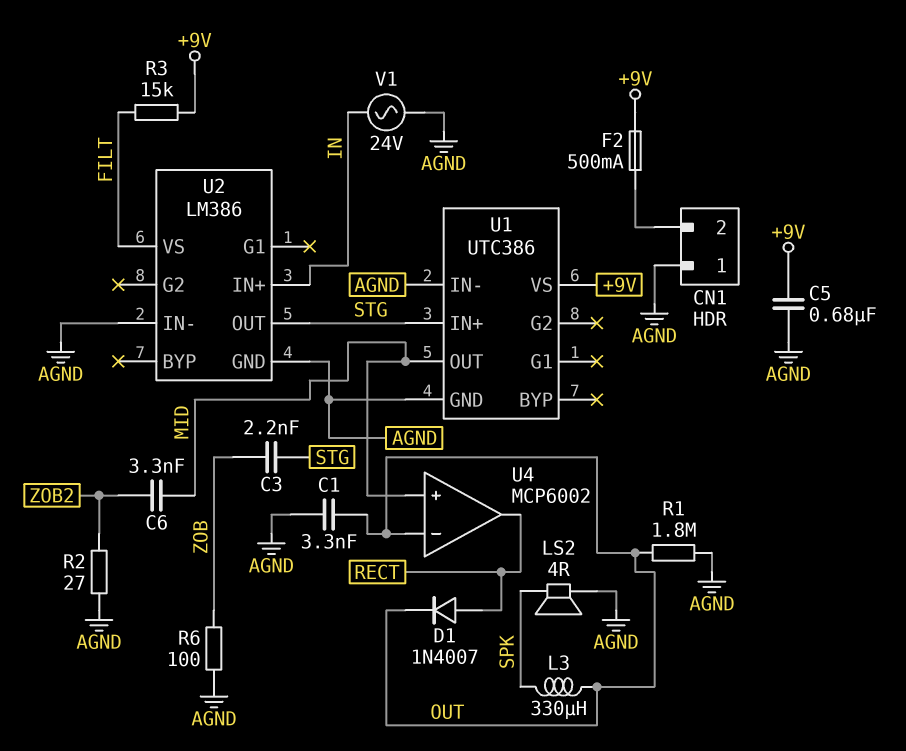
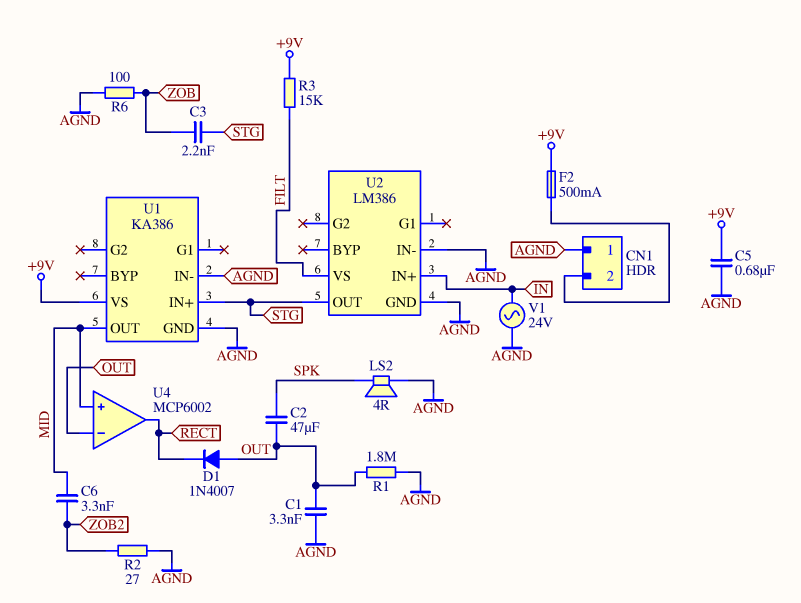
C2: none -> 47uF (OUT, SPK)
D1: diode 1N4007 (A RECT, K OUT) -> diode 1N4007 (A OUT, K RECT)
L3: 330uH (OUT, SPK) -> none
U1: UTC386 -> KA386

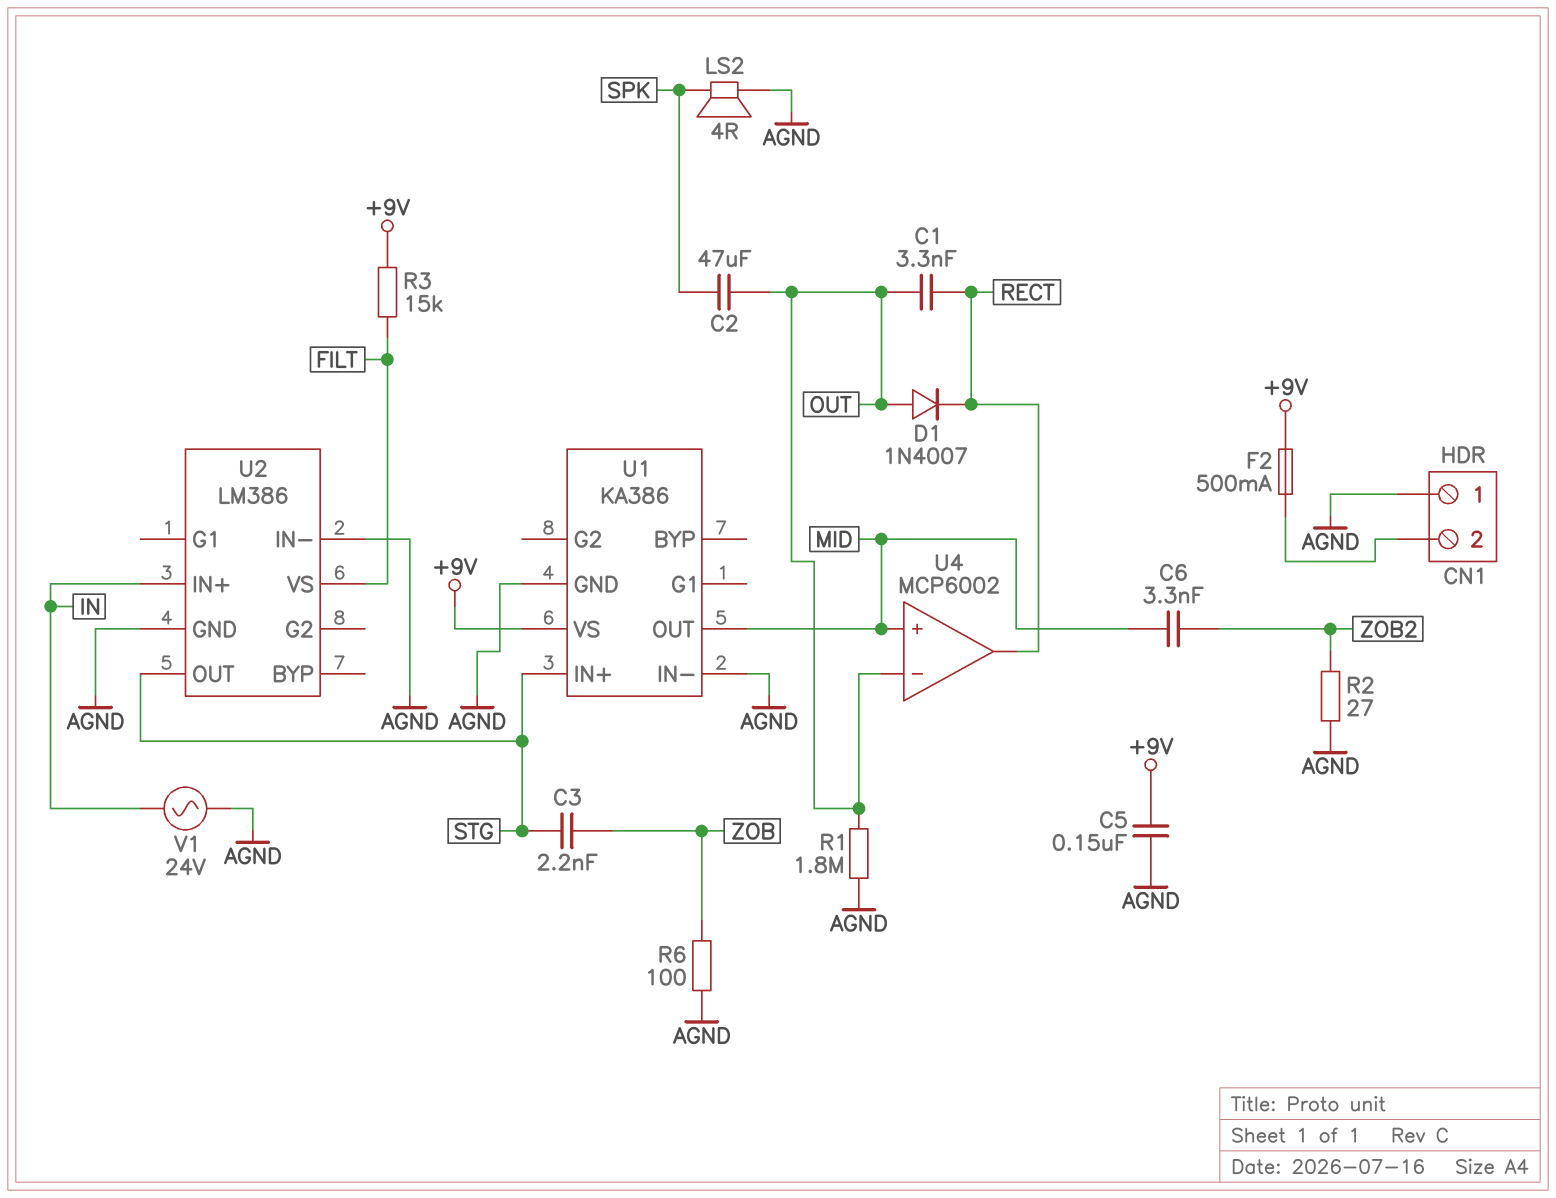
C1: 3.3nF (AGND, OUT) -> 3.3nF (OUT, RECT)
C5: 680nF (+9V, AGND) -> 150nF (+9V, AGND)

